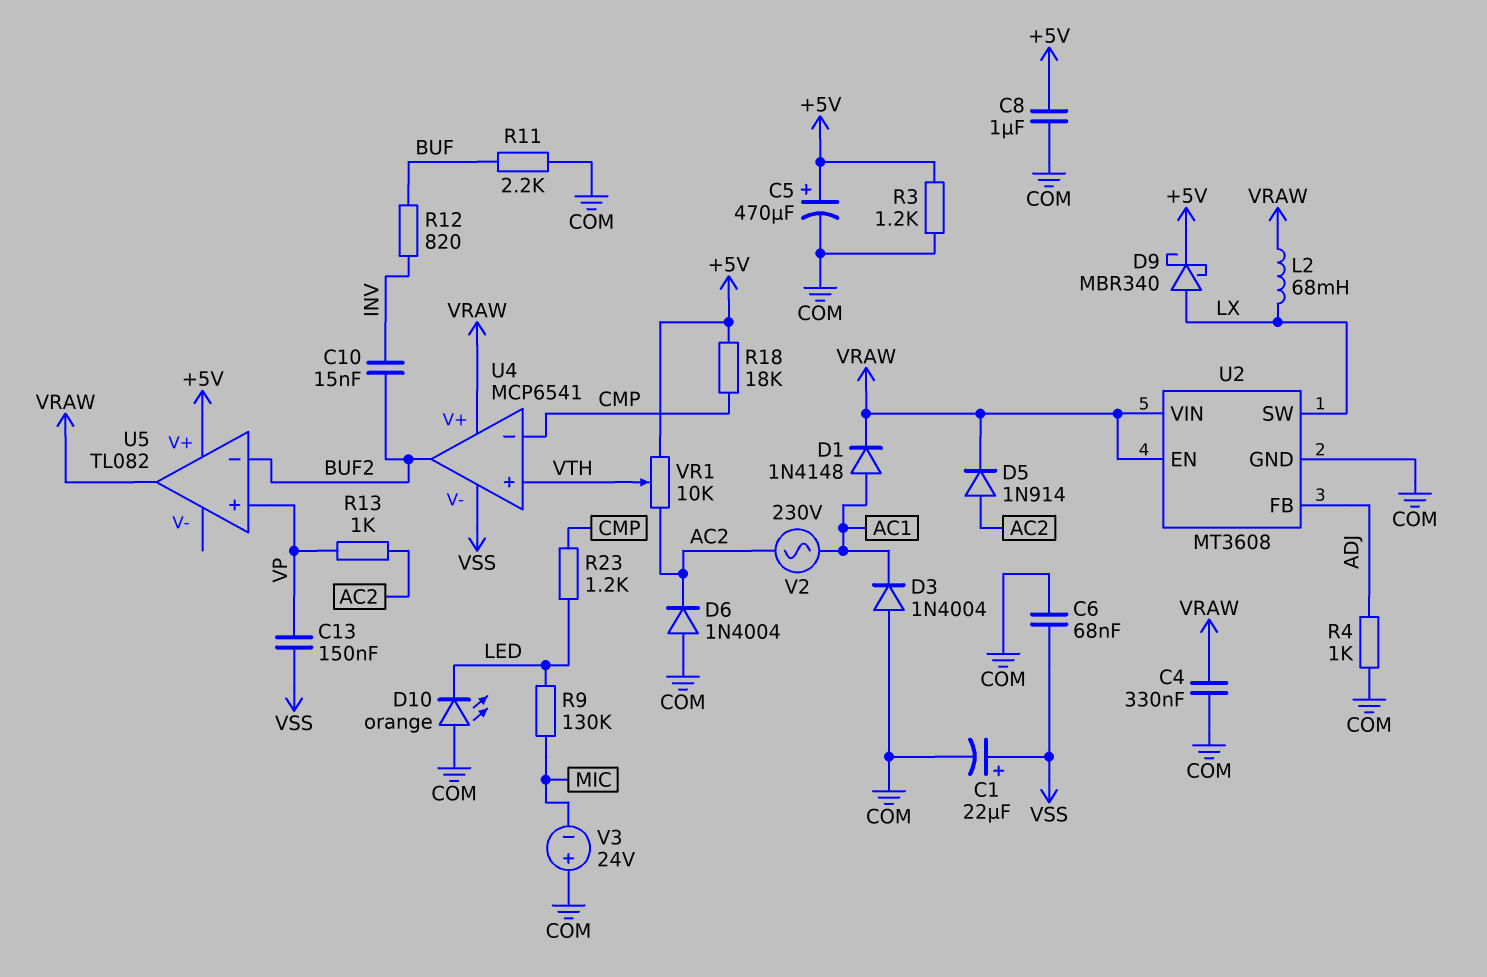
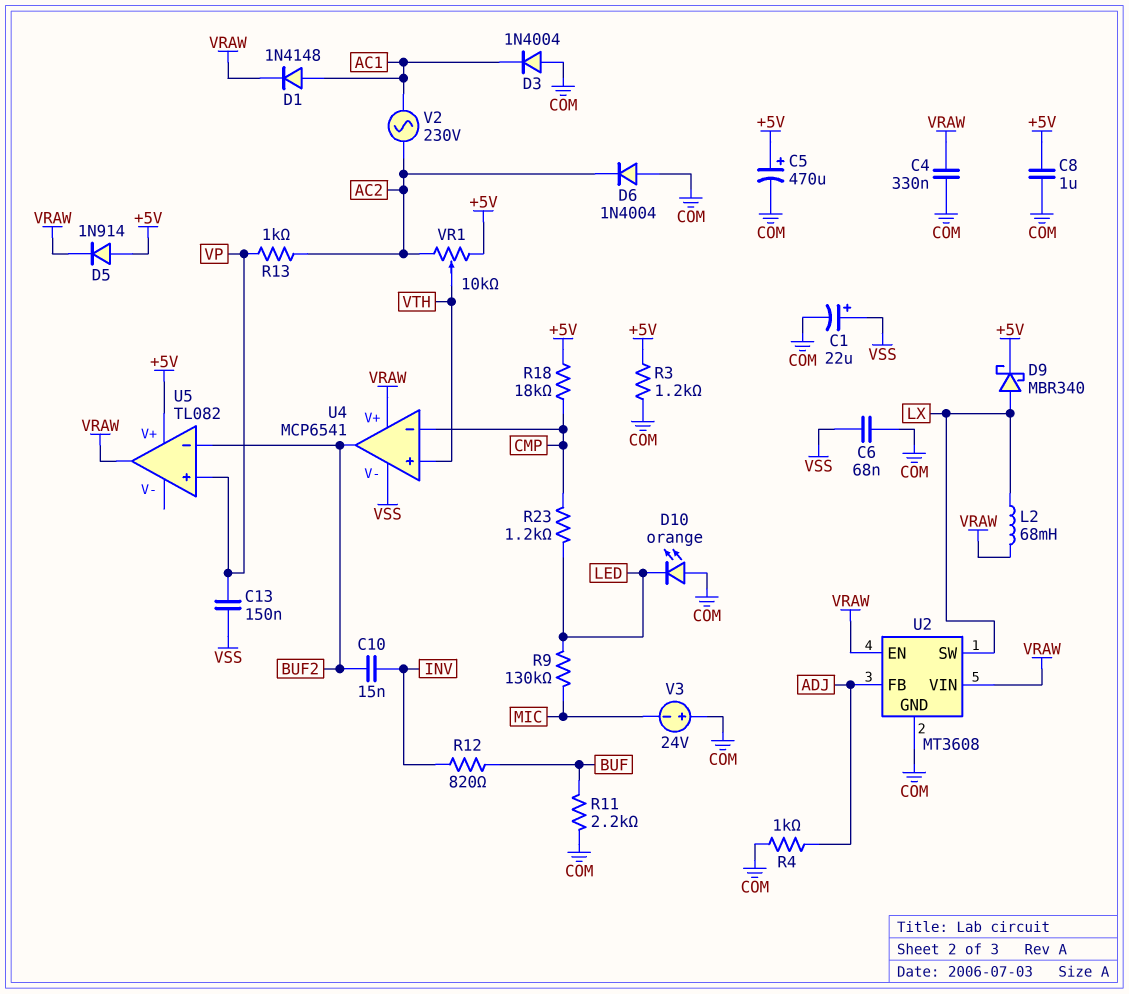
D5: diode 1N914 (A AC2, K VRAW) -> diode 1N914 (A +5V, K VRAW)

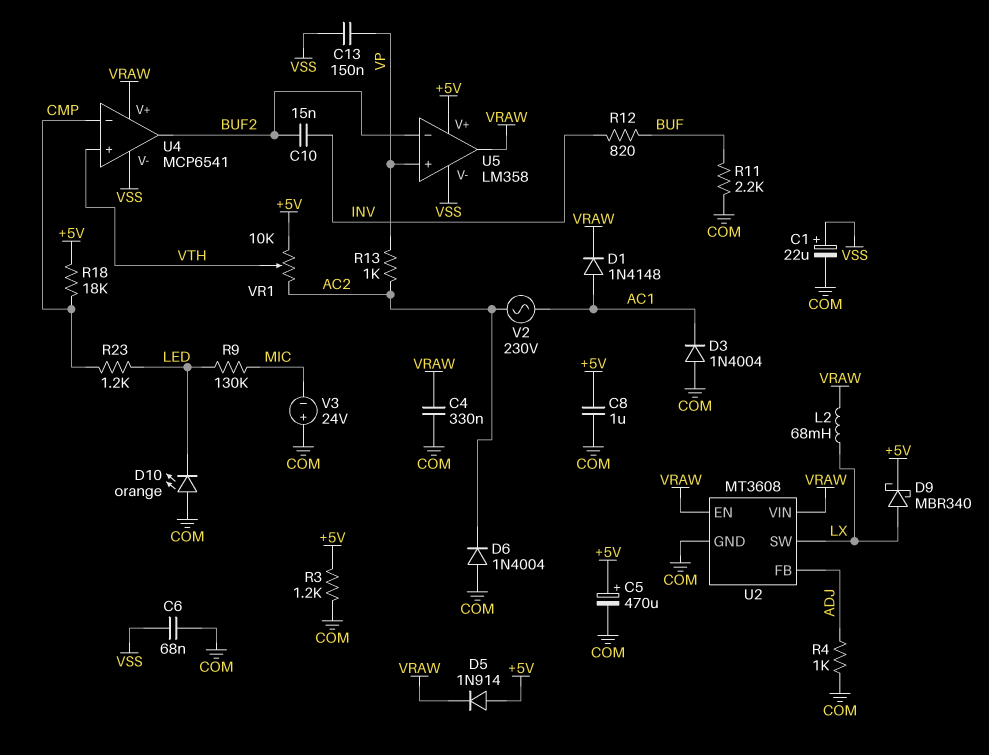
U5: TL082 -> LM358
U5 pin V-: none -> VSS

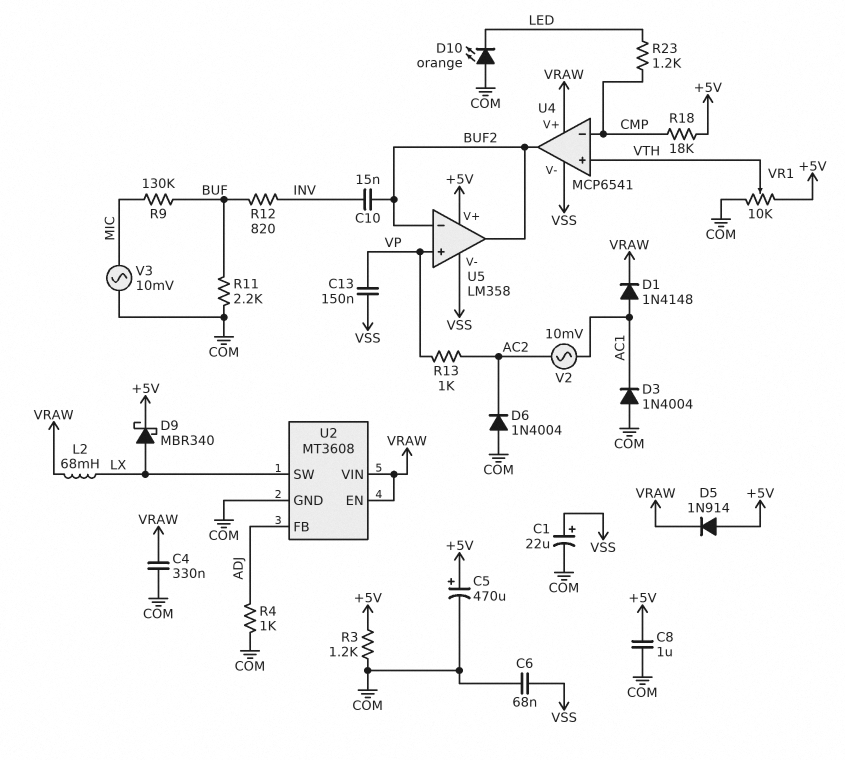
R9: 130k (LED, MIC) -> 130k (BUF, MIC)
U5 pin out: VRAW -> BUF2
V2: AC 230V (AC1, AC2) -> AC 10mV (AC1, AC2)
V3: 24V (plus COM, minus MIC) -> AC 10mV (COM, MIC)
VR1: 10k (+5V, AC2, wiper VTH) -> 10k (+5V, COM, wiper VTH)

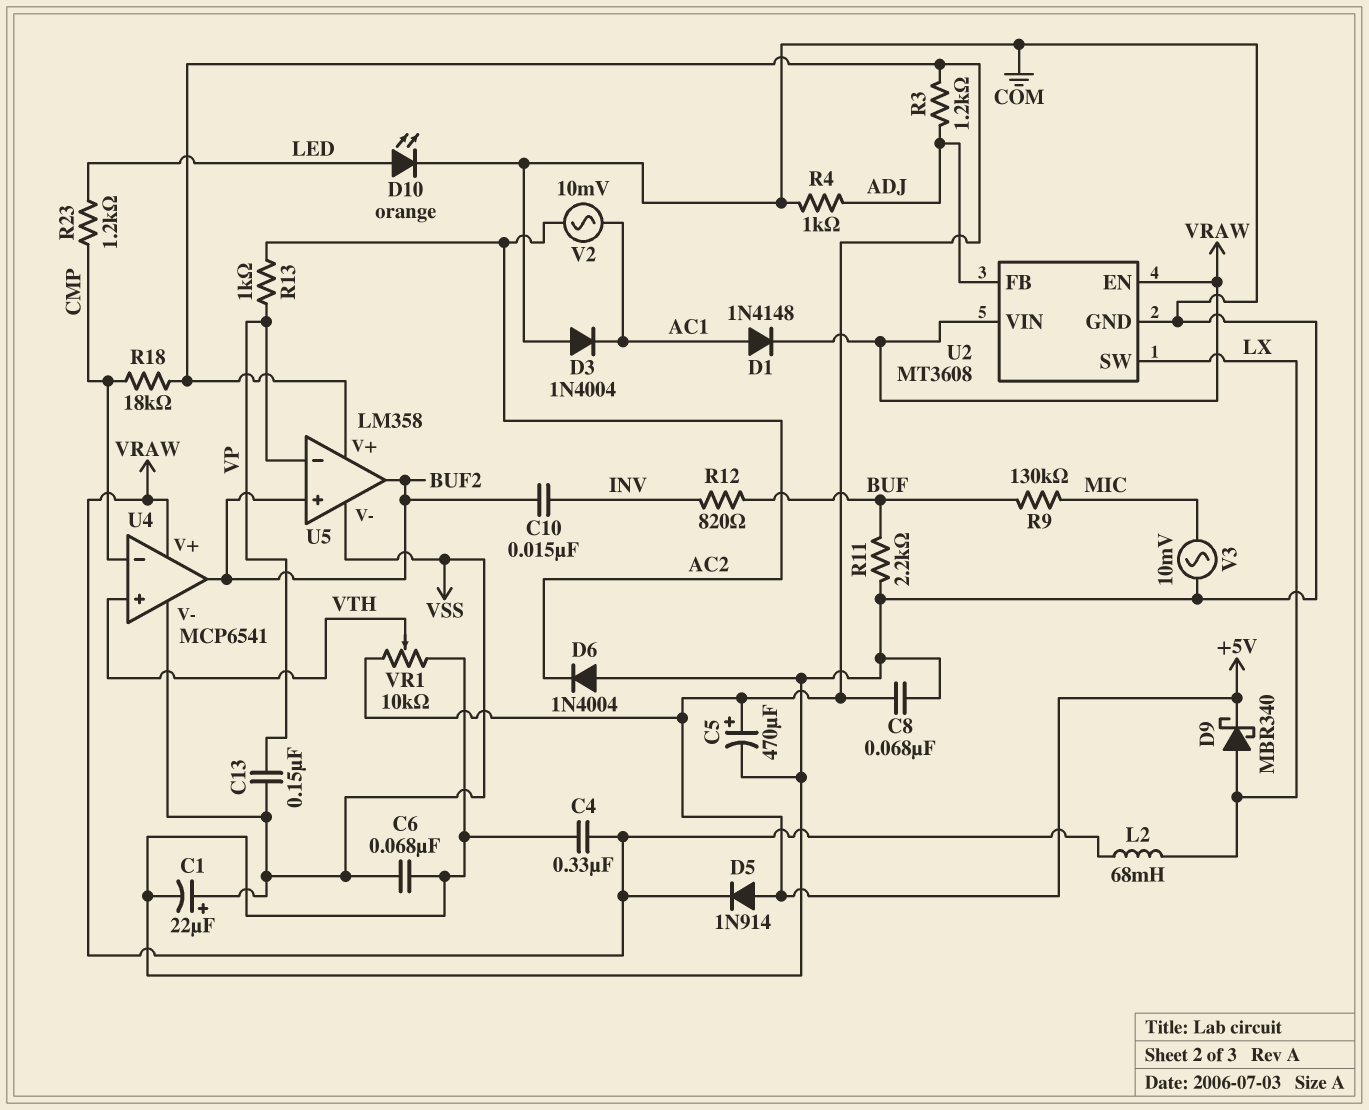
C8: 1uF (+5V, COM) -> 68nF (+5V, COM)
D10: LED orange (A COM, K LED) -> LED orange (A LED, K COM)
R3: 1.2k (+5V, COM) -> 1.2k (+5V, ADJ)
U5 pin in+: VP -> BUF2
U5 pin in-: BUF2 -> VP

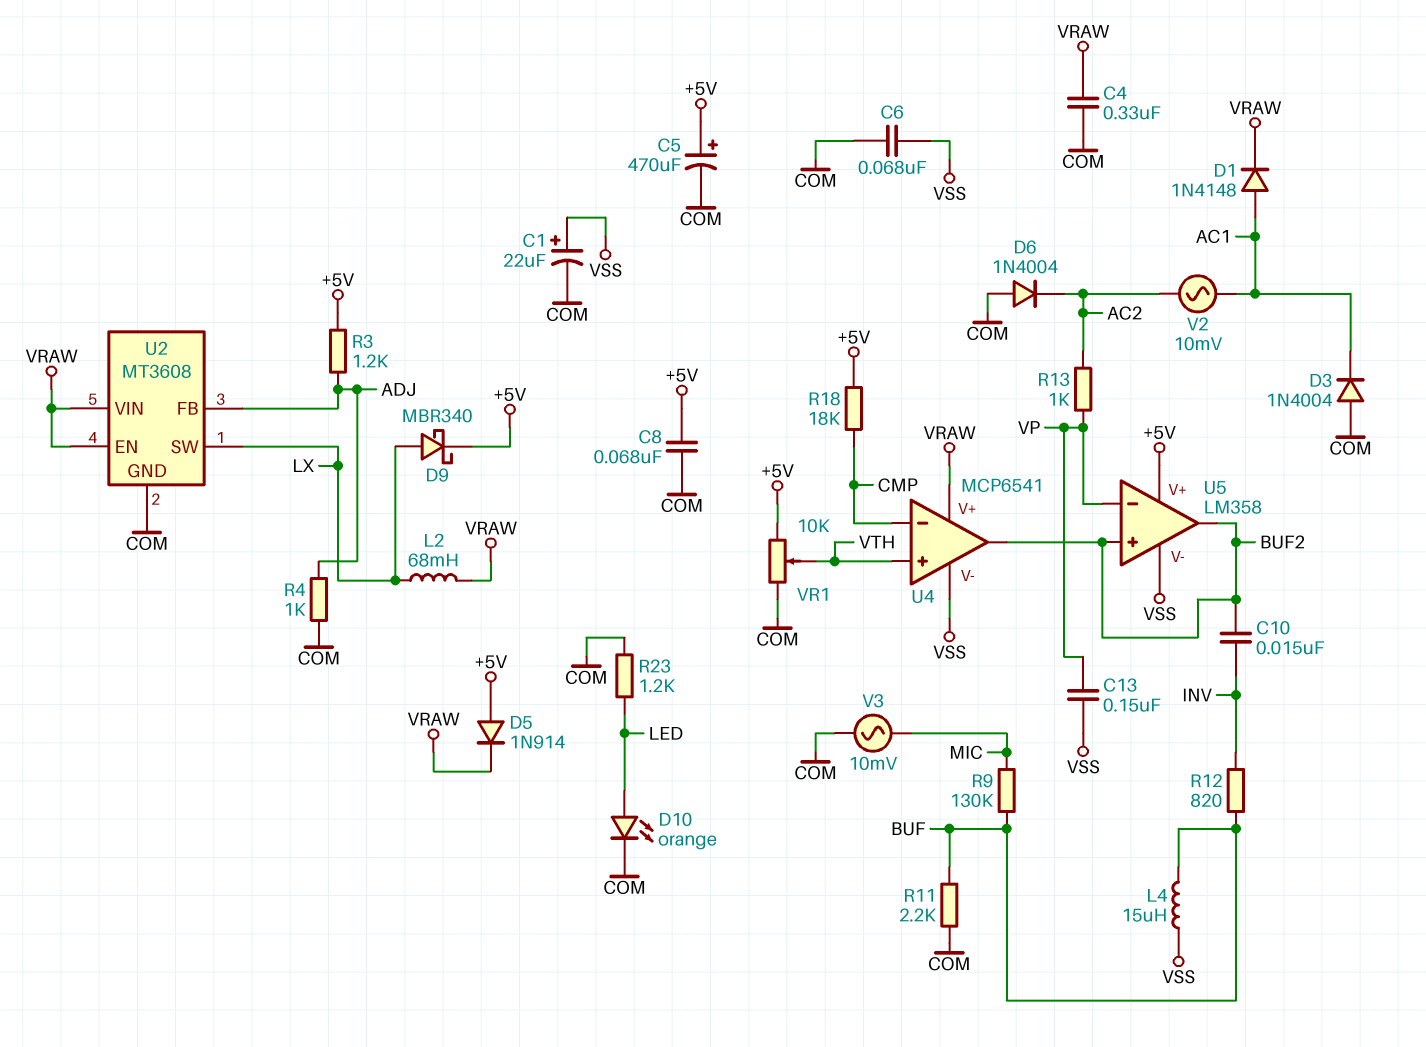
L4: none -> 15uH (BUF, VSS)
R23: 1.2k (CMP, LED) -> 1.2k (COM, LED)

